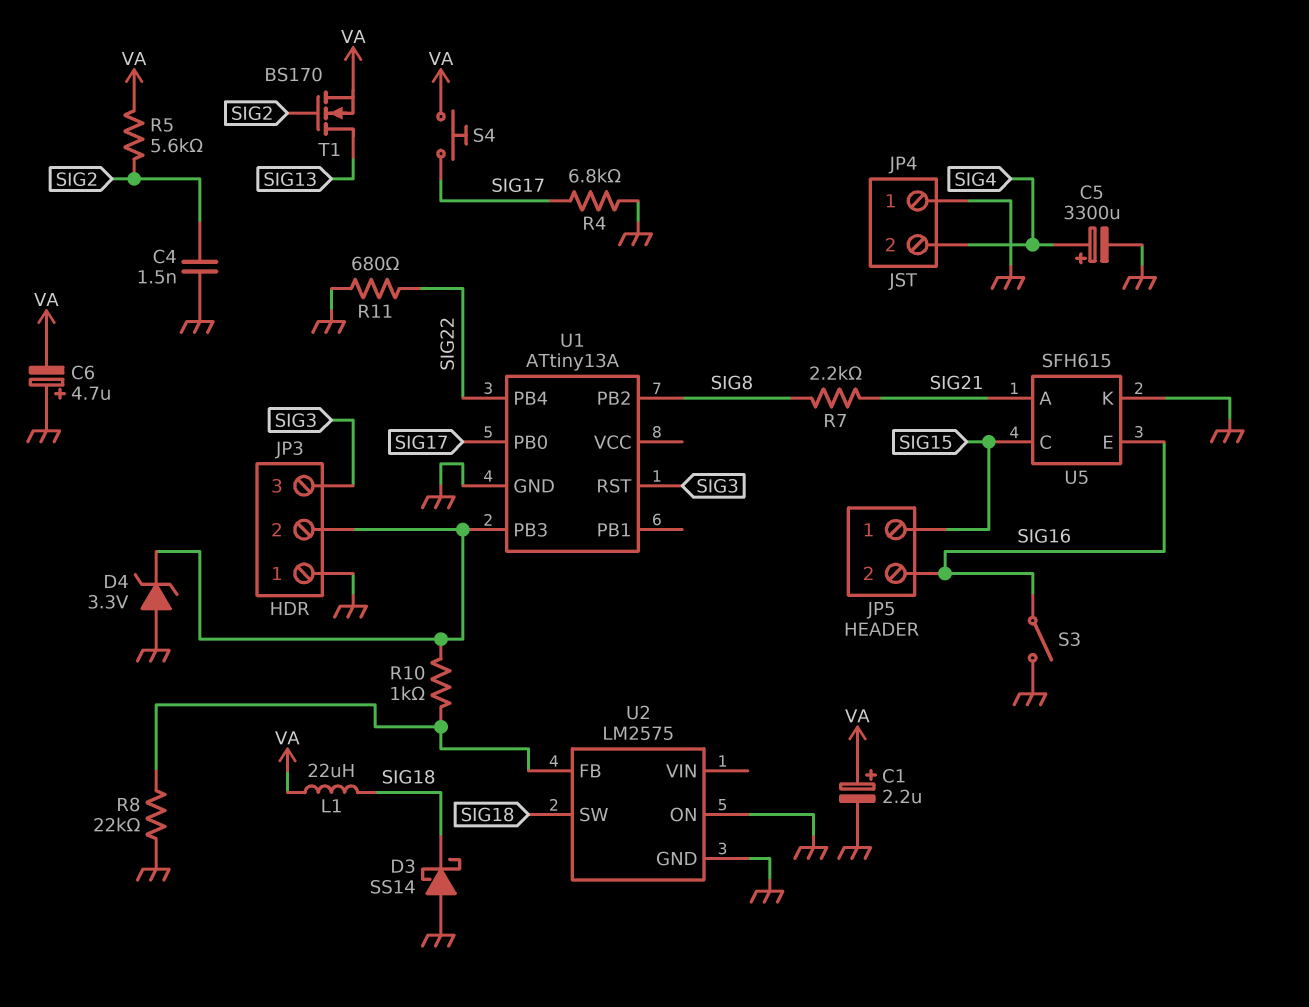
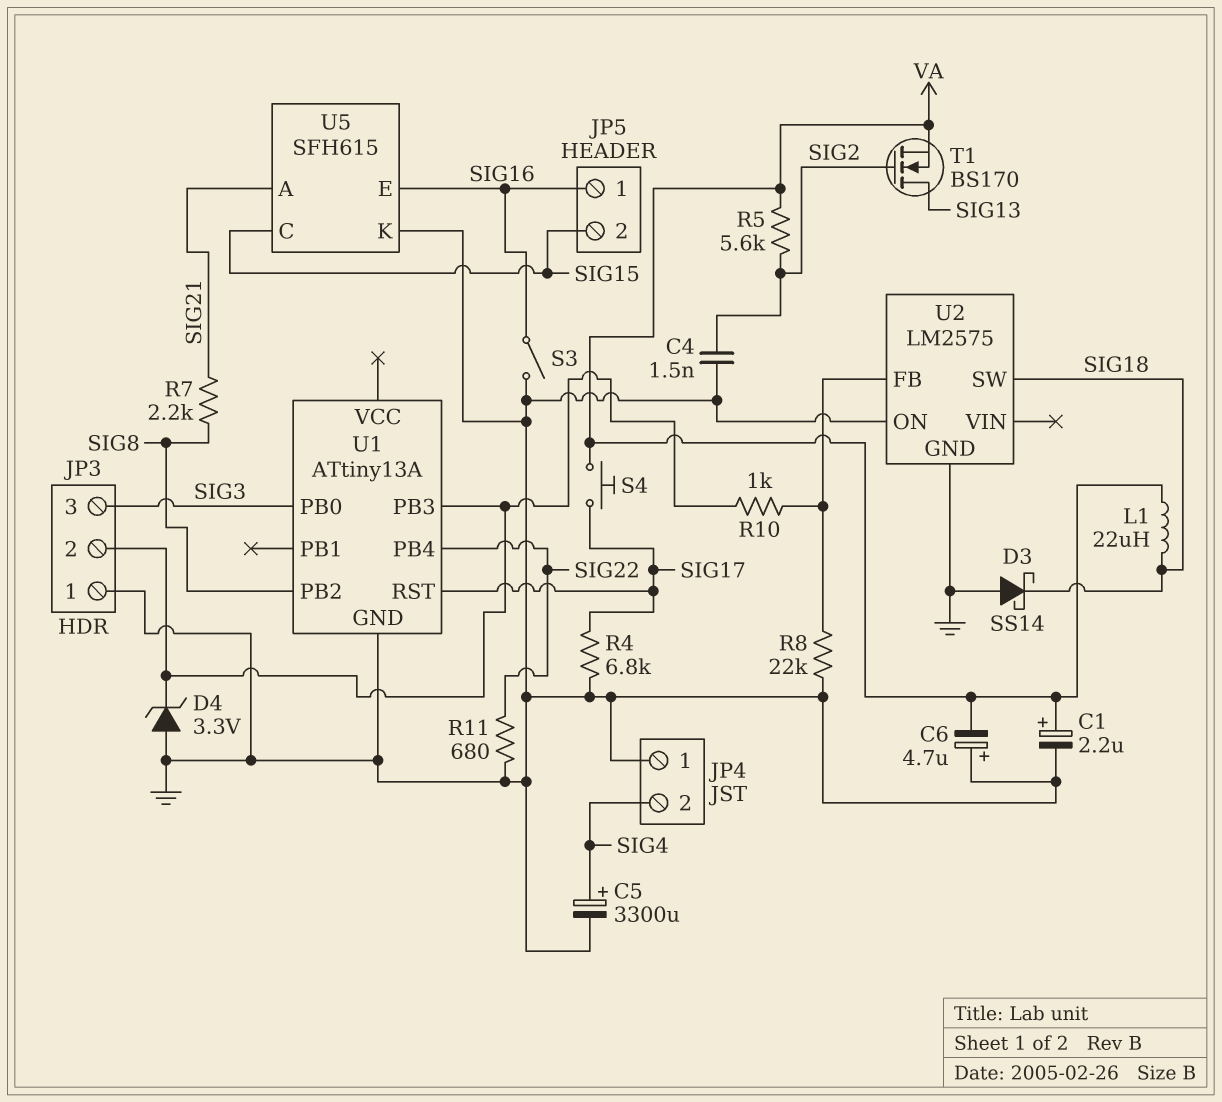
JP5 pin 1: SIG15 -> SIG16
JP5 pin 2: SIG16 -> SIG15
U1 pin PB0: SIG17 -> SIG3
U1 pin RST: SIG3 -> SIG17

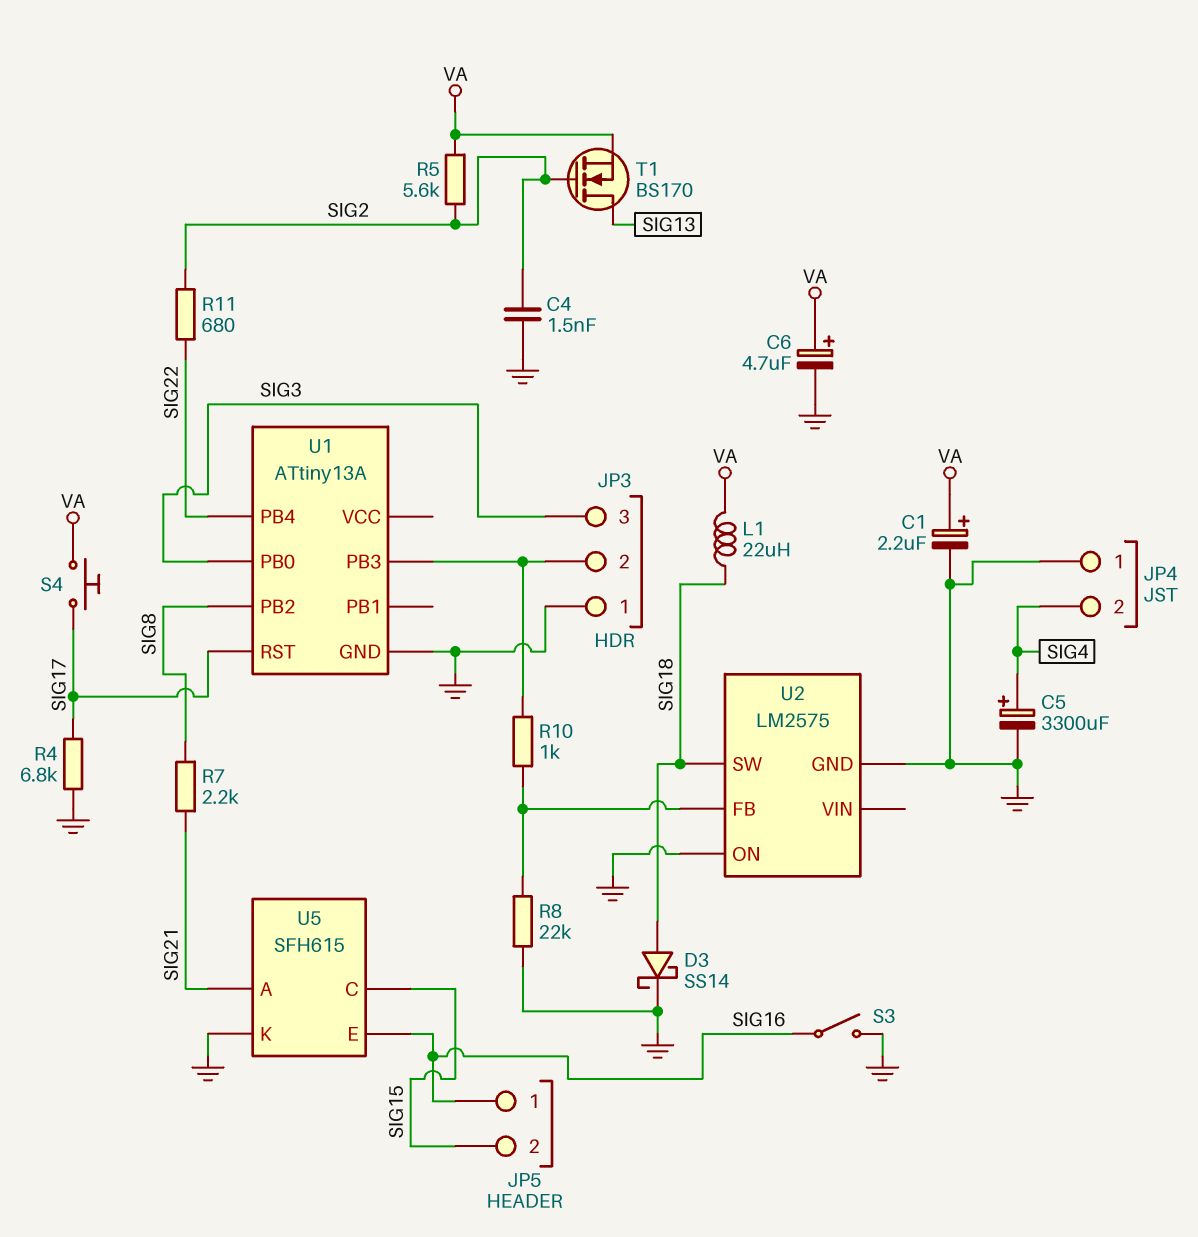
C6: 4.7uF (plus GND, minus VA) -> 4.7uF (plus VA, minus GND)
D3: schottky SS14 (A GND, K SIG18) -> schottky SS14 (A SIG18, K GND)
D4: zener 3.3V (A GND, K JP3/2) -> none
R11: 680 (GND, SIG22) -> 680 (SIG2, SIG22)

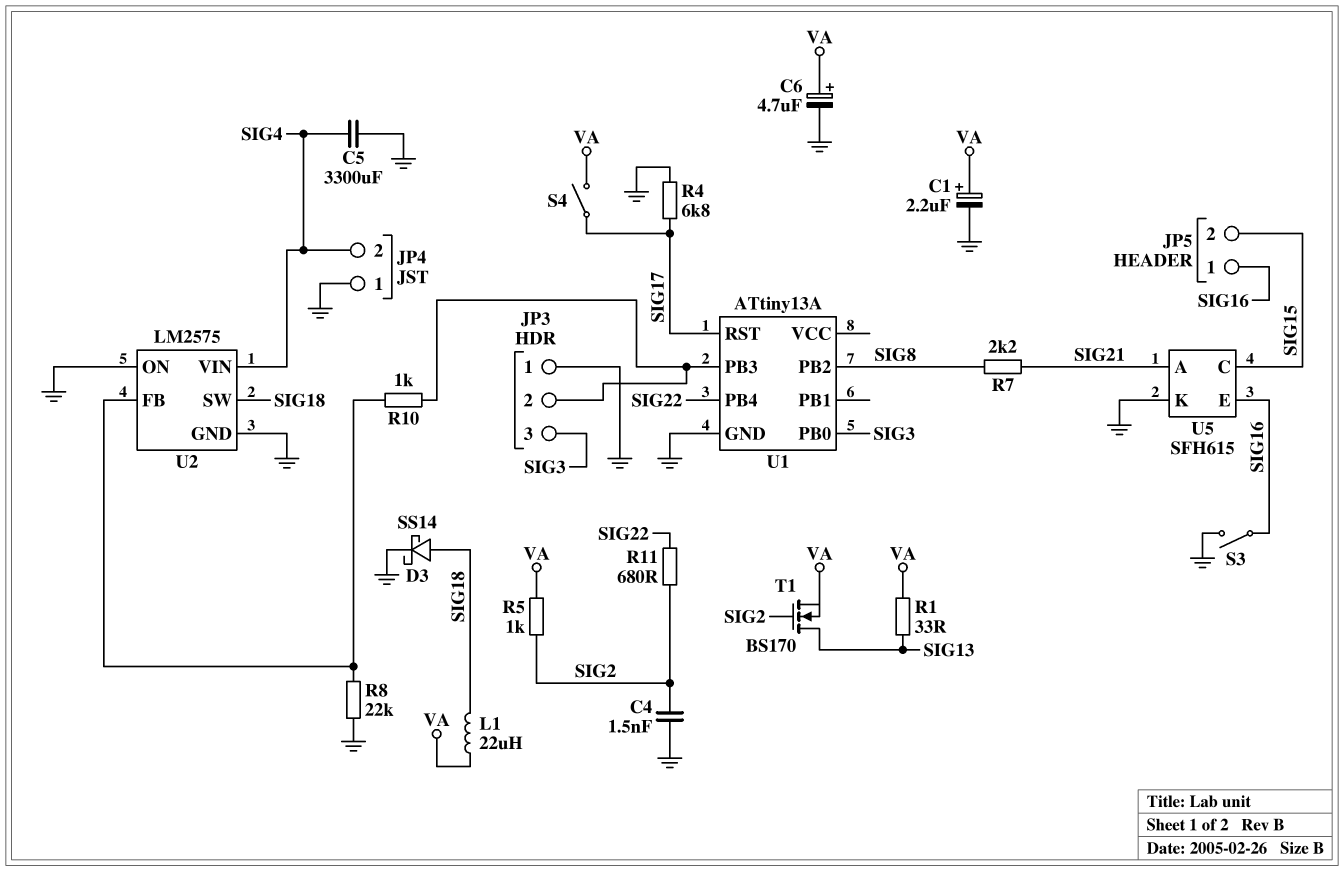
C5: 3300uF (plus SIG4, minus GND) -> 3300uF (GND, SIG4)
R1: none -> 33 (SIG13, VA)
R5: 5.6k (SIG2, VA) -> 1k (SIG2, VA)
S4: button (SIG17, VA) -> switch (SIG17, VA)
U2 pin VIN: none -> SIG4

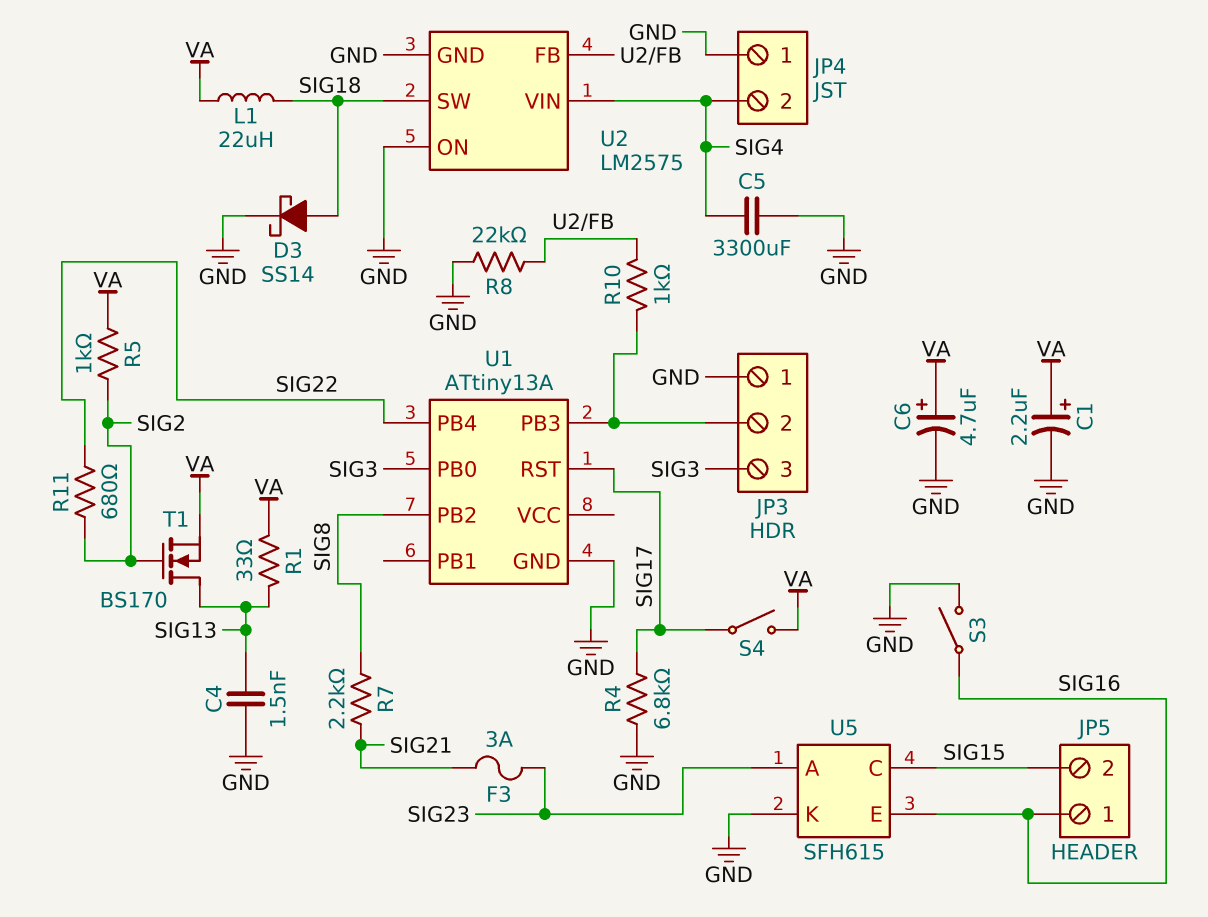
C4: 1.5nF (GND, SIG2) -> 1.5nF (GND, SIG13)
F3: none -> 3A (SIG21, SIG23)
U5 pin A: SIG21 -> SIG23

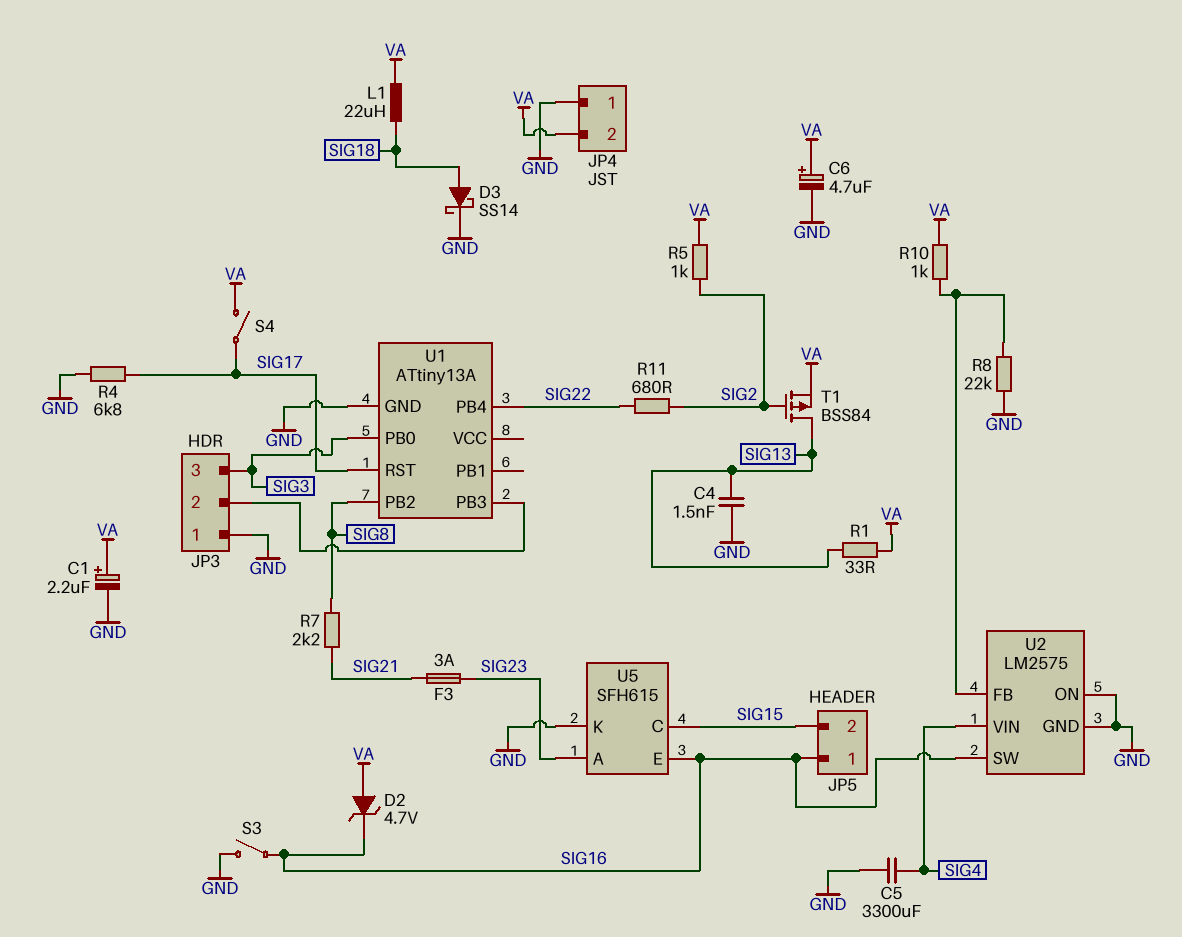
D2: none -> zener 4.7V (A VA, K SIG16)
JP4 pin 2: SIG4 -> VA
R10: 1k (JP3/2, U2/FB) -> 1k (U2/FB, VA)
T1: NMOS BS170 (G SIG2, D SIG13, S VA) -> PMOS BSS84 (G SIG2, D SIG13, S VA)
U2 pin SW: SIG18 -> SIG16

